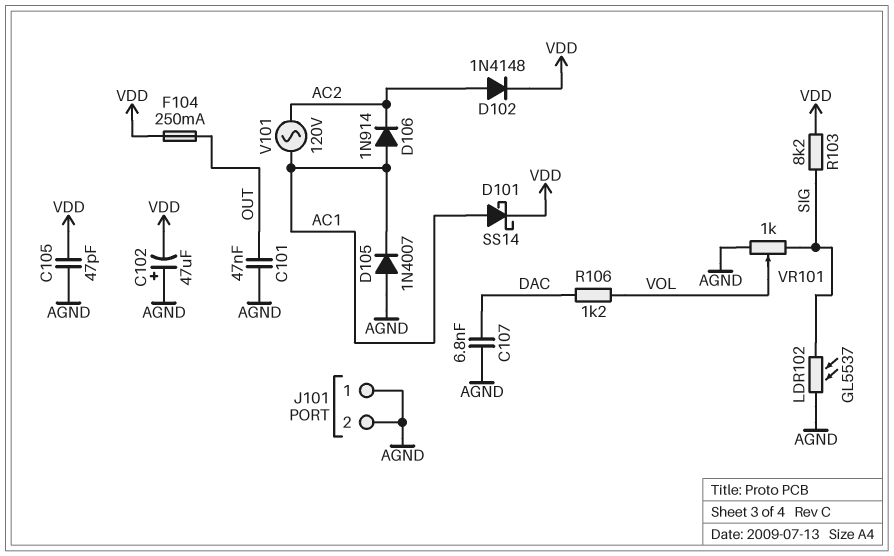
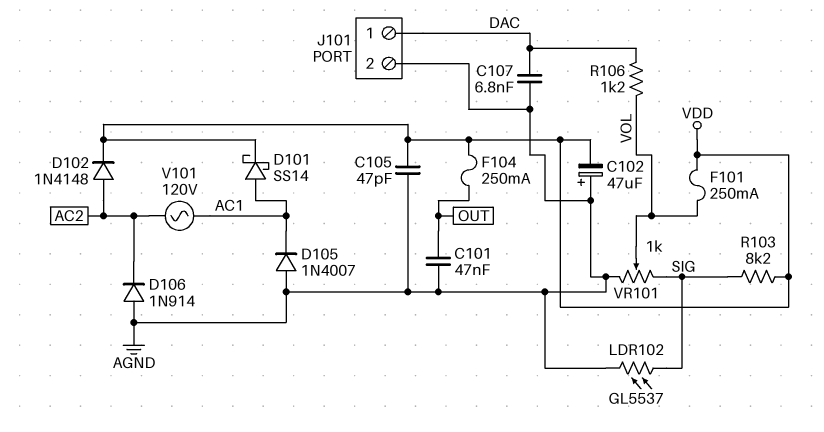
D106: diode 1N914 (A AC1, K AC2) -> diode 1N914 (A AGND, K AC2)
F101: none -> 250mA (VDD, VOL)
J101 pin 1: AGND -> DAC

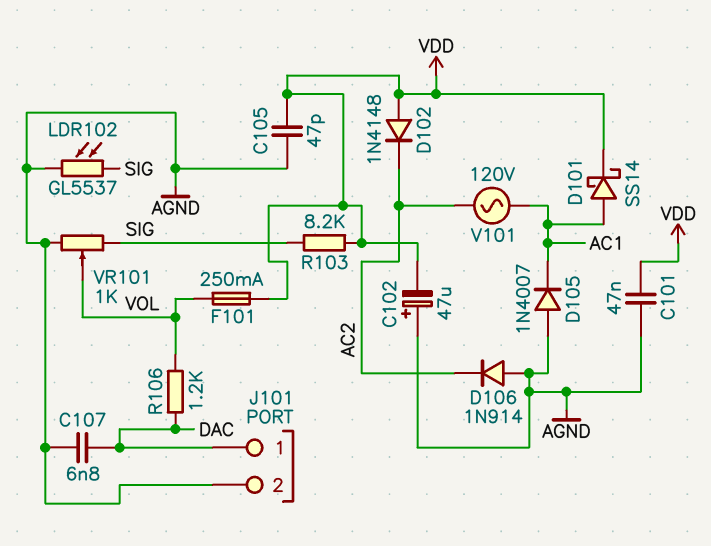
C101: 47nF (AGND, OUT) -> 47nF (AGND, VDD)
D102: diode 1N4148 (A AC2, K VDD) -> diode 1N4148 (A VDD, K AC2)
F104: 250mA (OUT, VDD) -> none

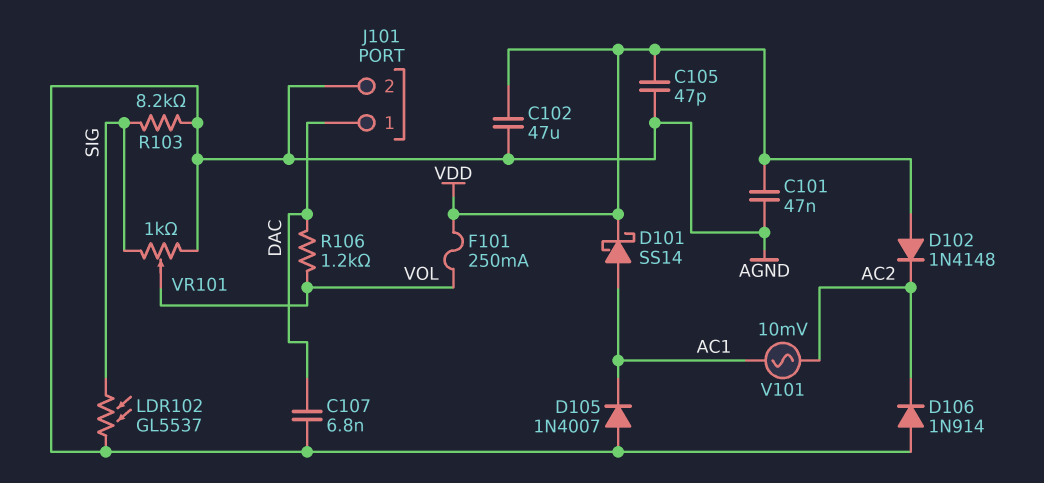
C102: 47uF (plus AGND, minus VDD) -> 47uF (AGND, VDD)
R103: 8.2k (SIG, VDD) -> 8.2k (AGND, SIG)
V101: AC 120V (AC1, AC2) -> AC 10mV (AC1, AC2)

